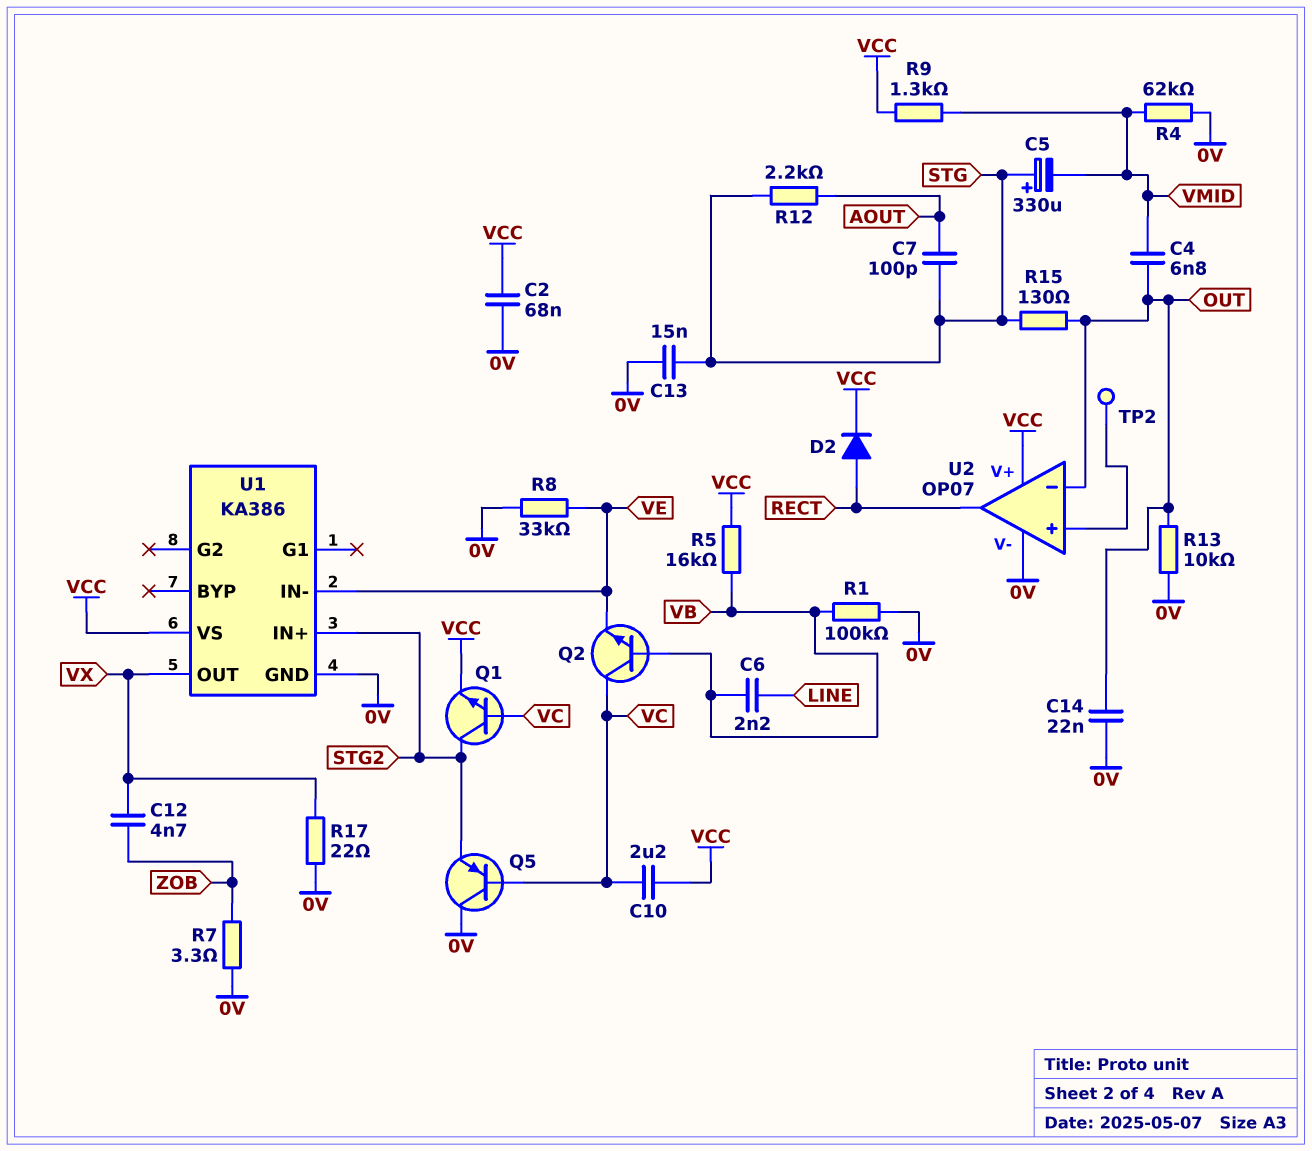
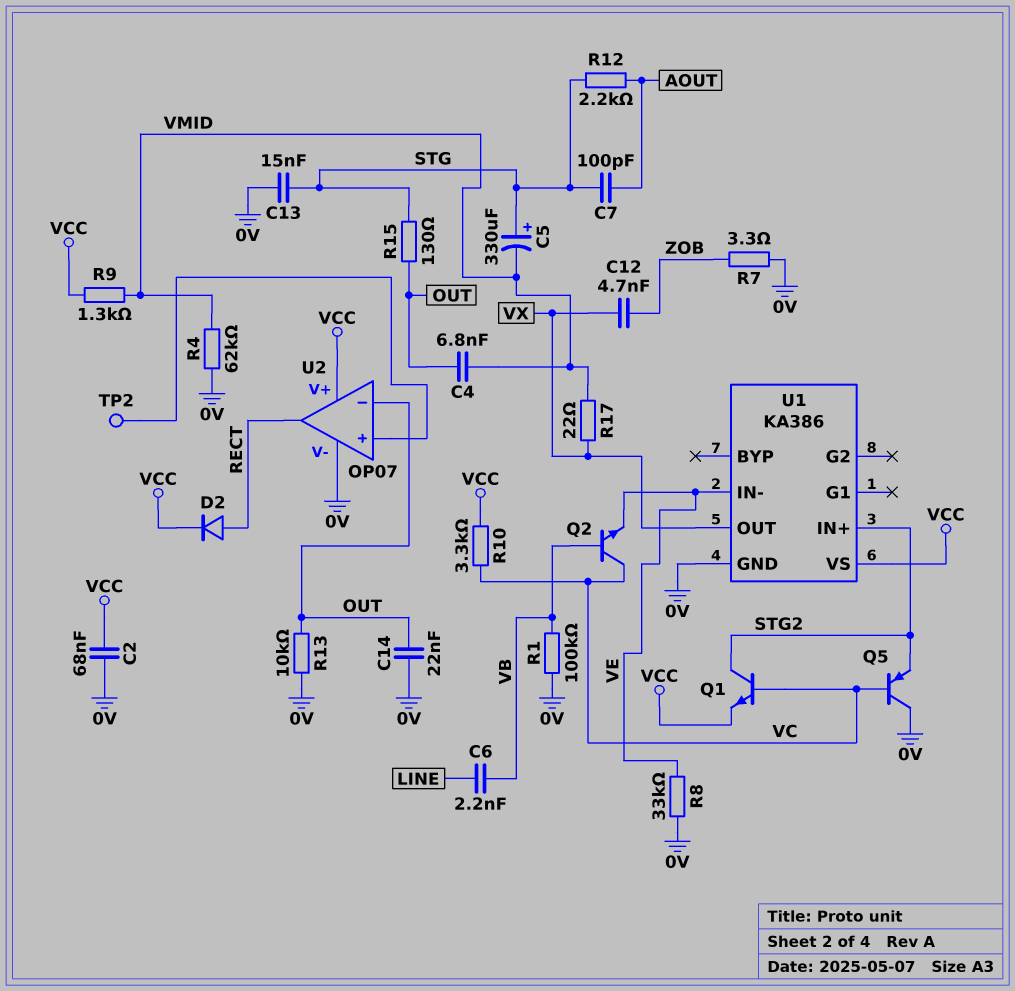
C10: 2.2uF (VC, VCC) -> none
R5: 16k (VB, VCC) -> none
R10: none -> 3.3k (VC, VCC)
R17: 22 (0V, VX) -> 22 (VMID, VX)

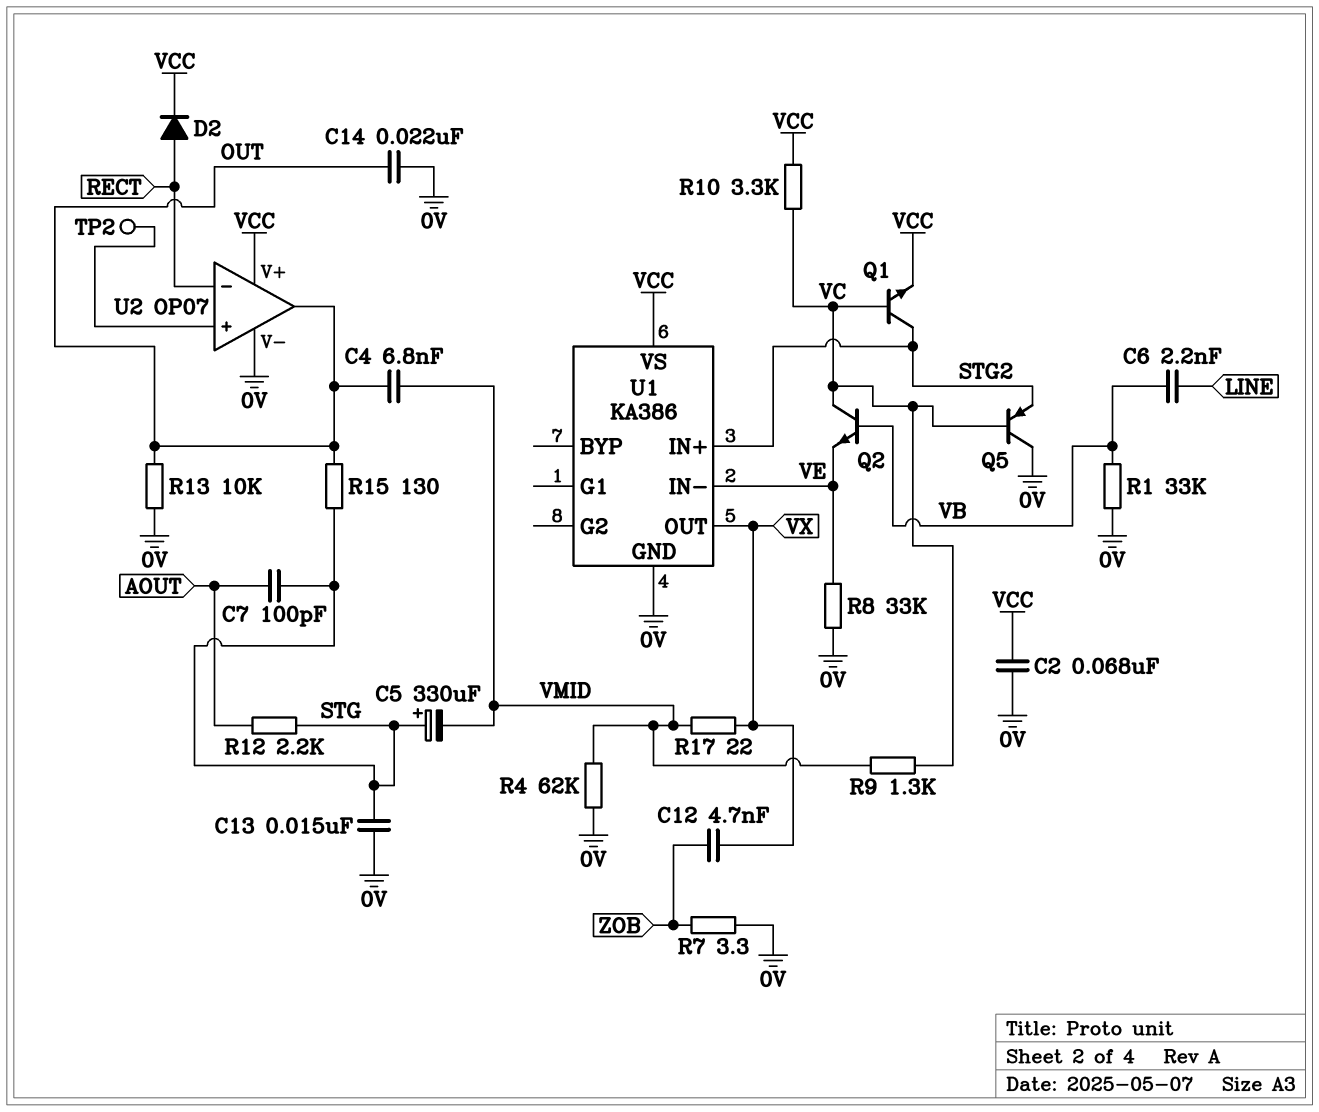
R1: 100k (0V, VB) -> 33k (0V, VB)
R9: 1.3k (VCC, VMID) -> 1.3k (VC, VMID)
U2 pin in-: OUT -> RECT
U2 pin out: RECT -> OUT

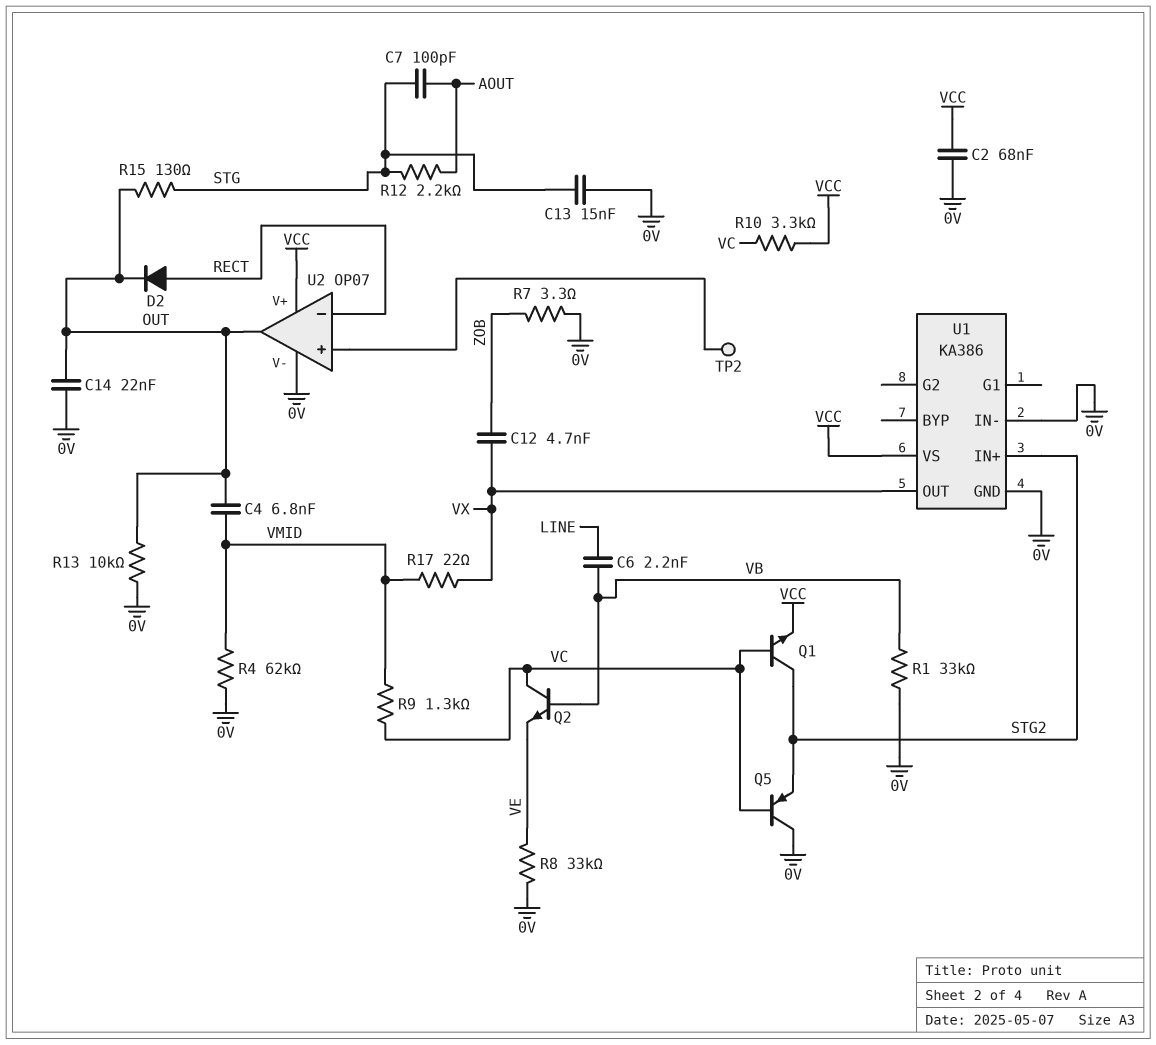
C5: 330uF (plus STG, minus VMID) -> none
D2: diode (A RECT, K VCC) -> diode (A RECT, K OUT)
U1 pin IN-: VE -> 0V

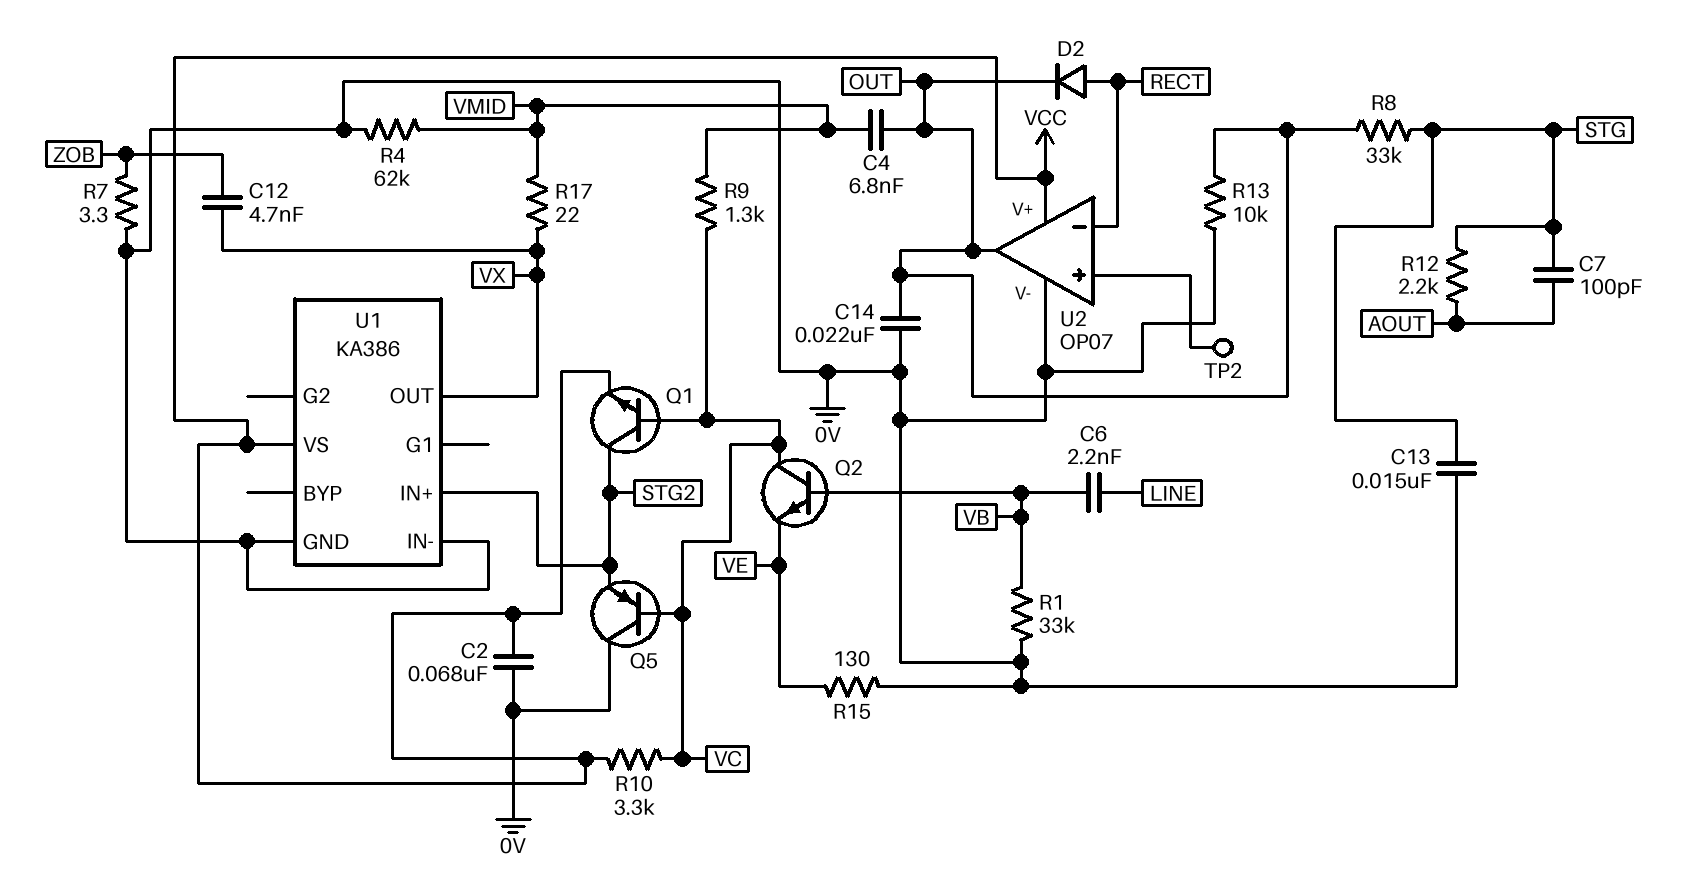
R8: 33k (0V, VE) -> 33k (OUT, STG)
R15: 130 (OUT, STG) -> 130 (0V, VE)

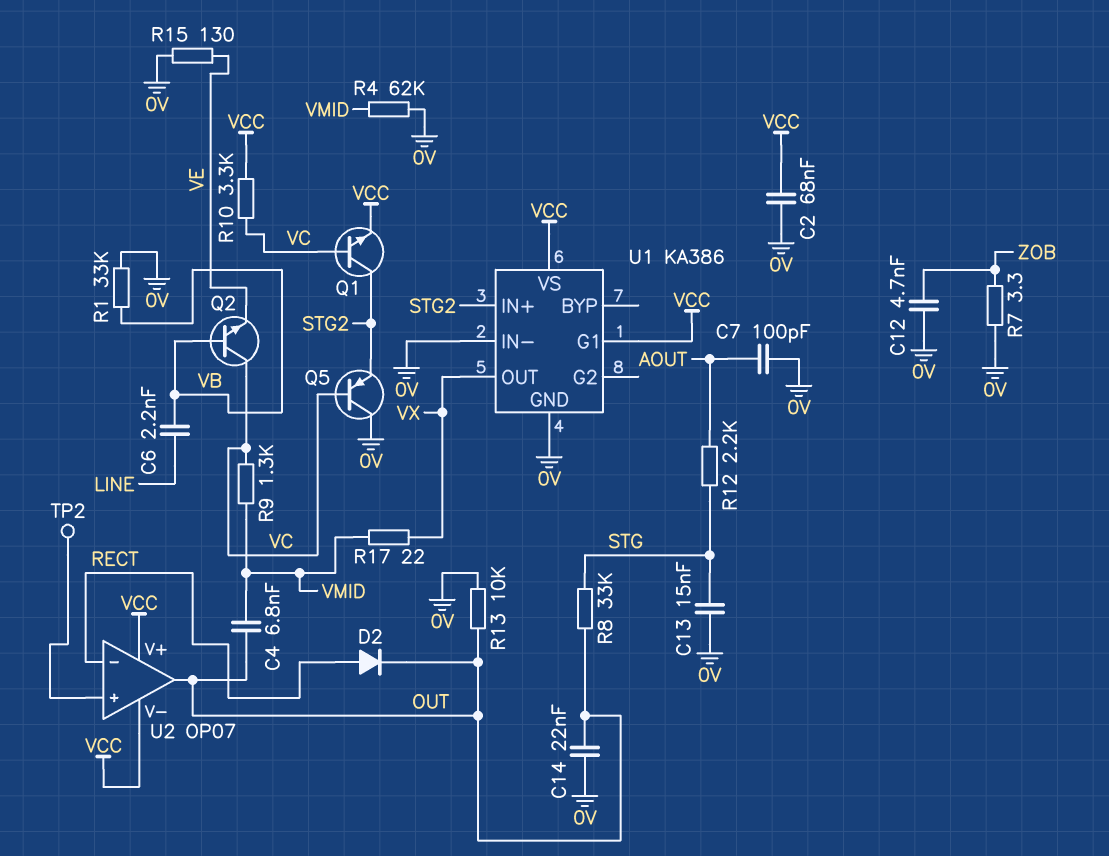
C7: 100pF (AOUT, STG) -> 100pF (0V, AOUT)
C12: 4.7nF (VX, ZOB) -> 4.7nF (0V, ZOB)
U1 pin G1: none -> VCC
U2 pin V-: 0V -> VCC

